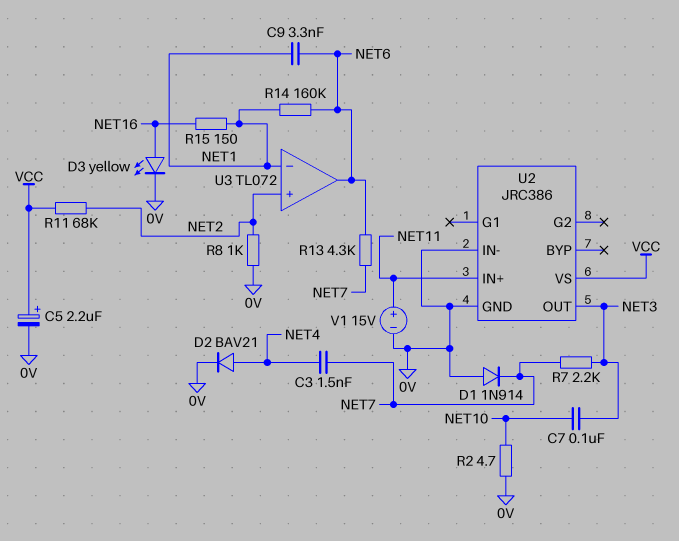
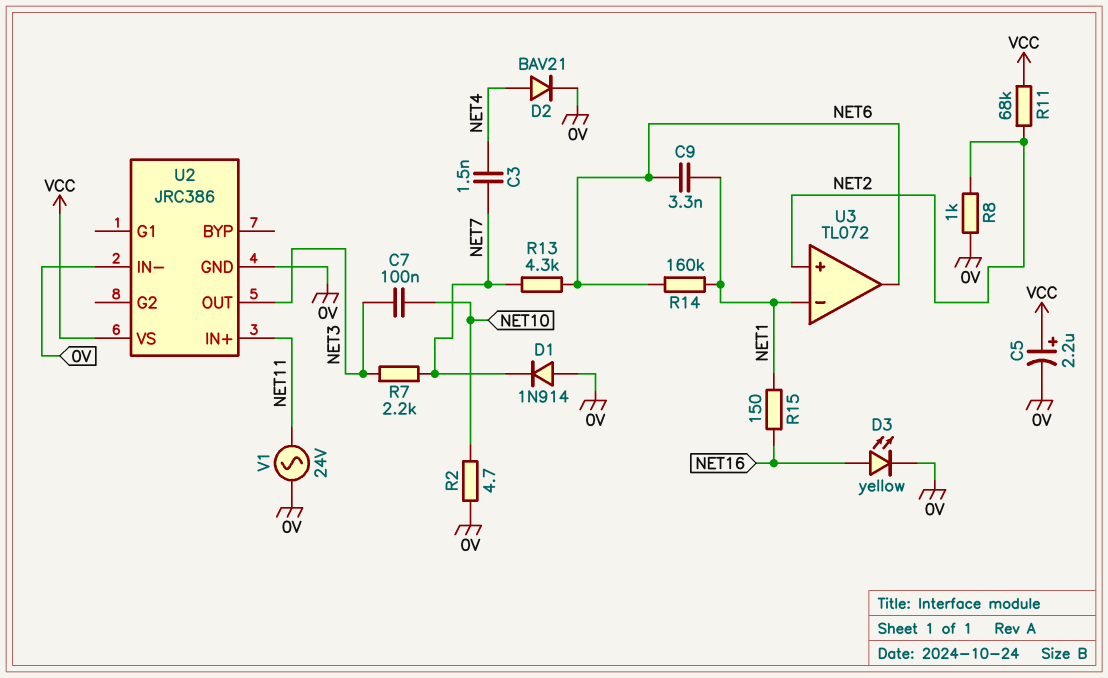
V1: 15V (plus NET11, minus 0V) -> AC 24V (0V, NET11)

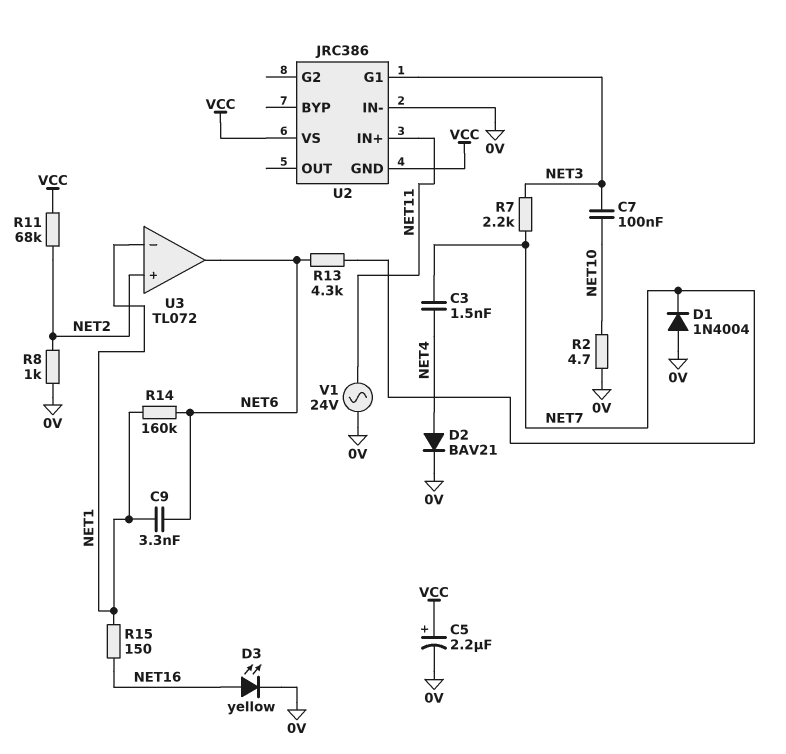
D1: diode 1N914 (A 0V, K NET7) -> diode 1N4004 (A 0V, K NET7)
U2 pin G1: none -> NET3
U2 pin GND: 0V -> VCC
U2 pin OUT: NET3 -> none

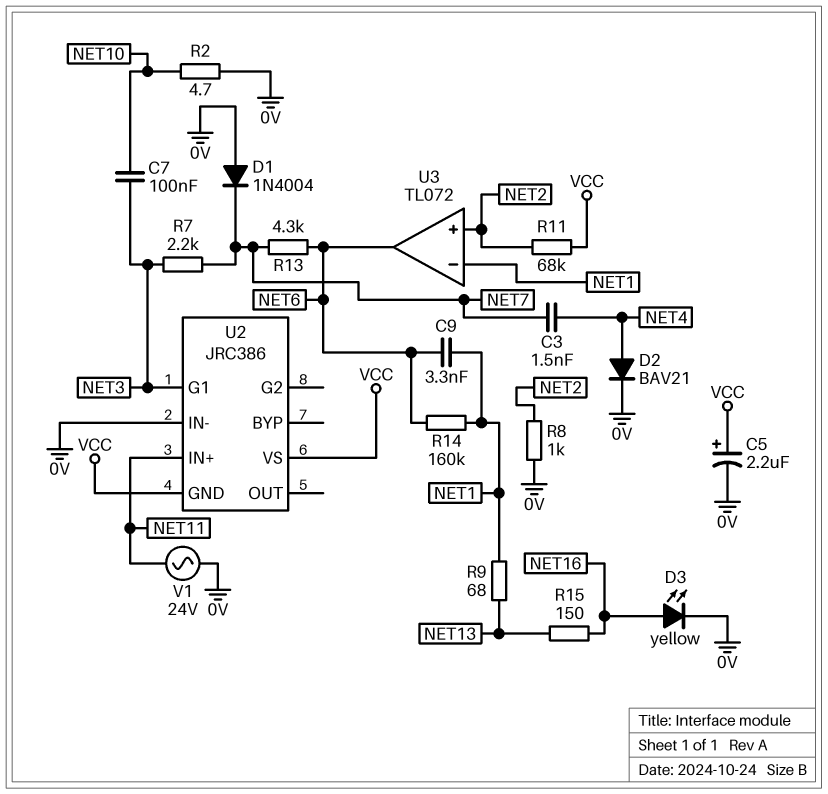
R9: none -> 68 (NET1, NET13)
R15: 150 (NET1, NET16) -> 150 (NET13, NET16)

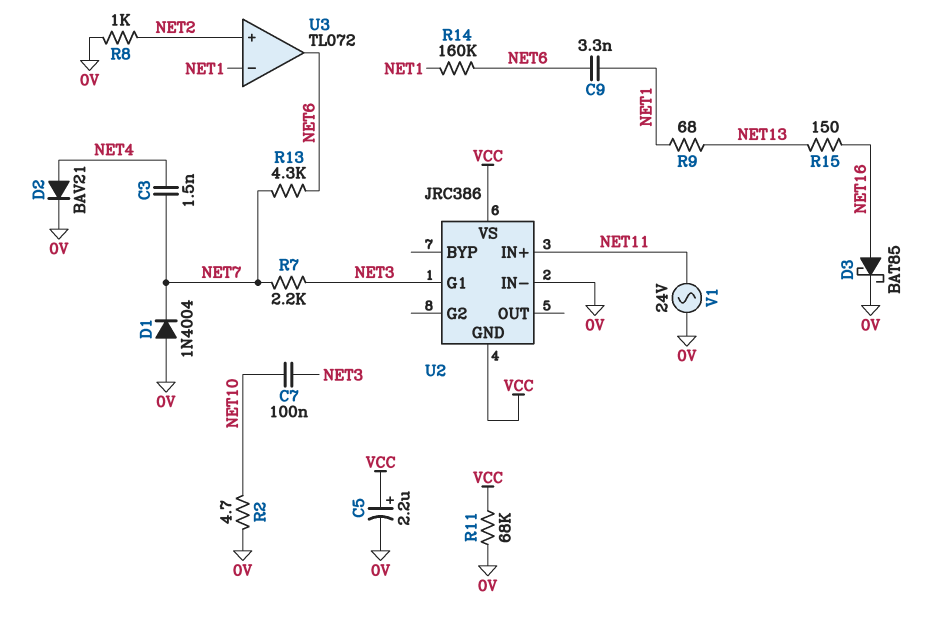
D3: LED yellow (A NET16, K 0V) -> schottky BAT85 (A NET16, K 0V)
R11: 68k (NET2, VCC) -> 68k (0V, VCC)

